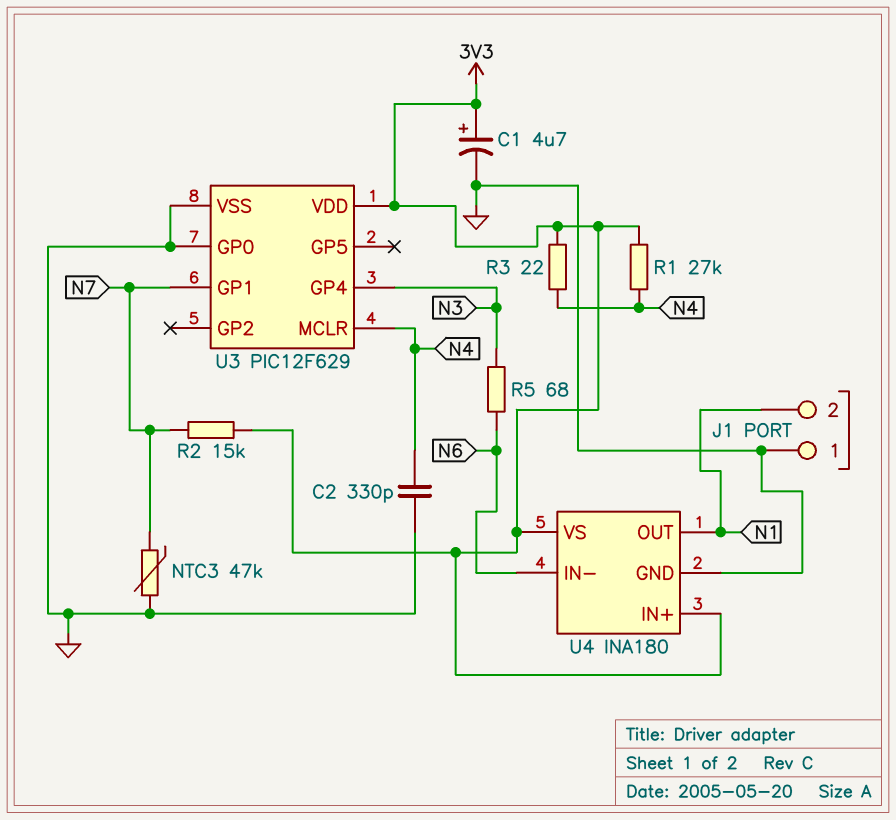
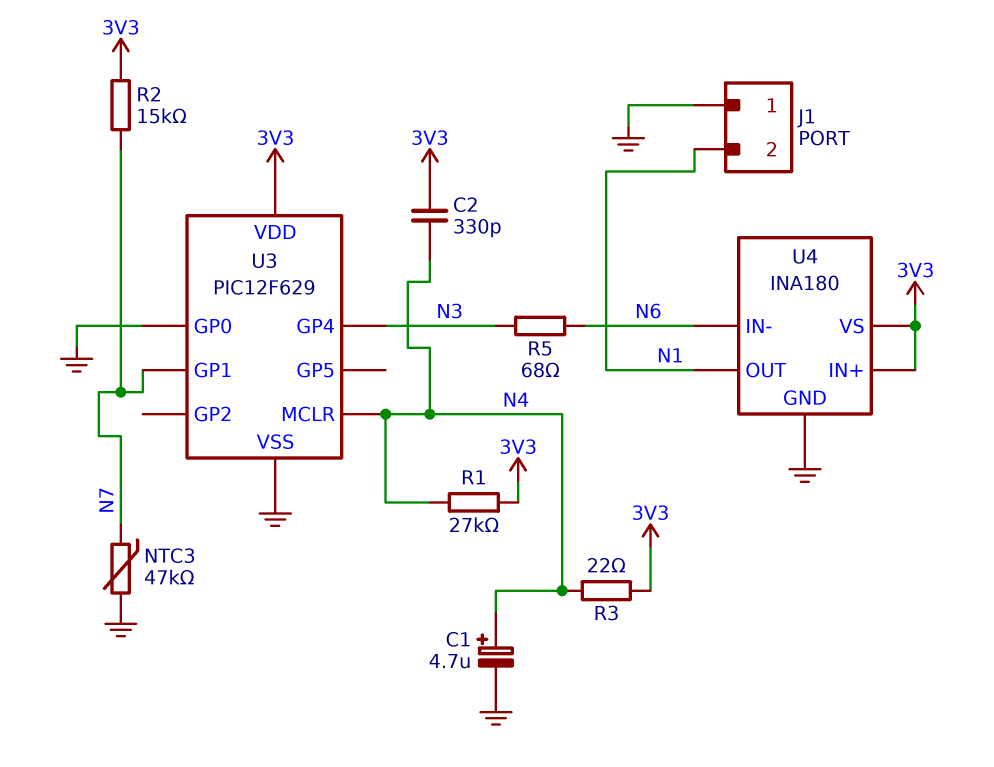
C1: 4.7uF (plus 3V3, minus GND) -> 4.7uF (plus N4, minus GND)
C2: 330pF (GND, N4) -> 330pF (3V3, N4)

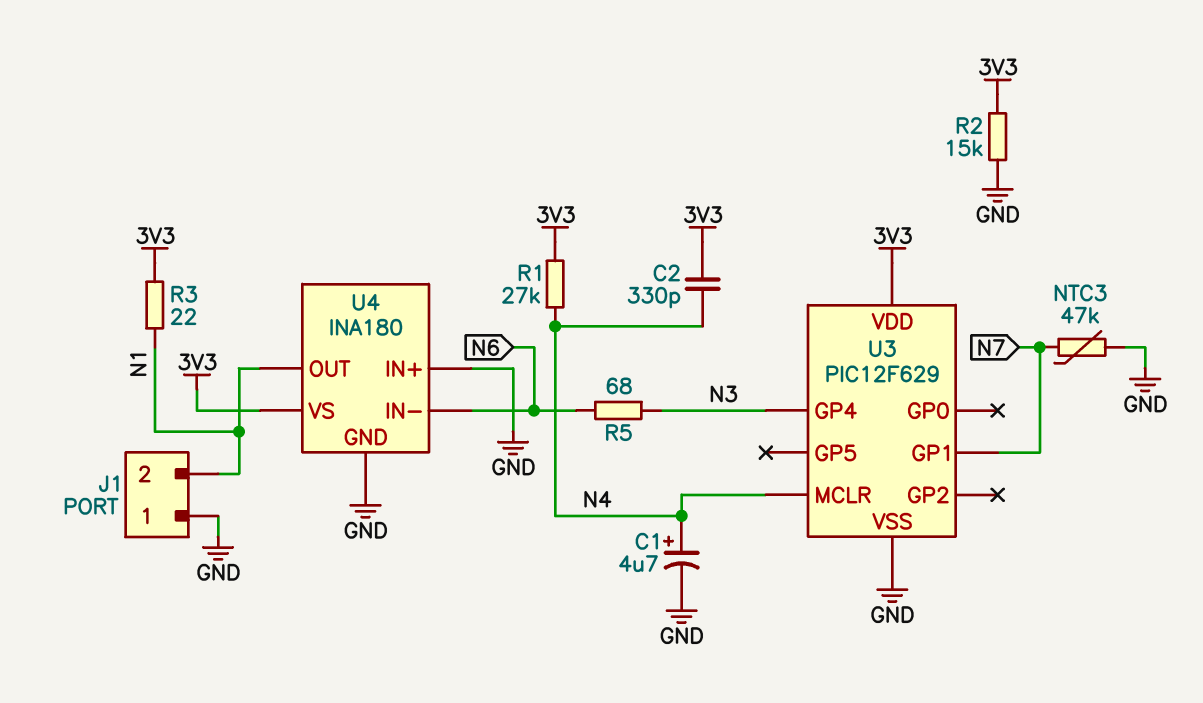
R2: 15k (3V3, N7) -> 15k (3V3, GND)
R3: 22 (3V3, N4) -> 22 (3V3, N1)
U3 pin GP0: GND -> none
U4 pin IN+: 3V3 -> GND

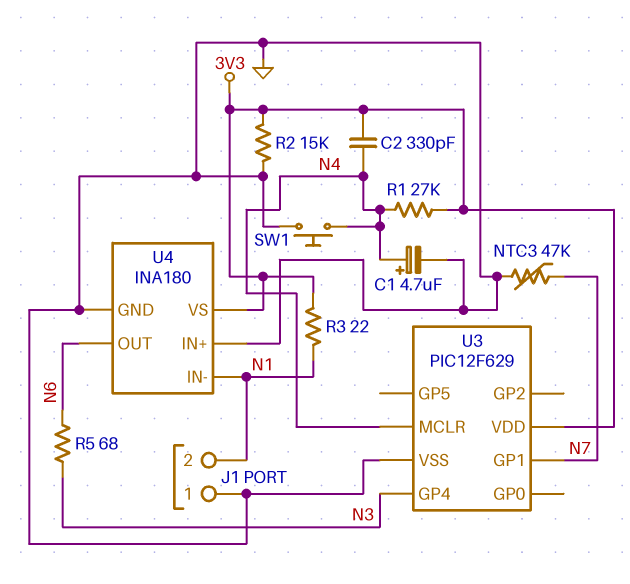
SW1: none -> button (GND, N4)
U4 pin IN-: N6 -> N1
U4 pin OUT: N1 -> N6

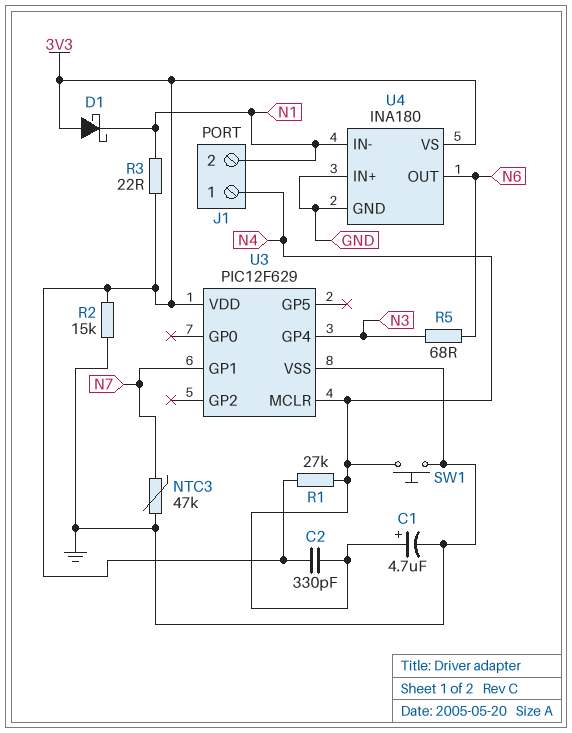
D1: none -> schottky (A 3V3, K N1)
J1 pin 1: GND -> N4

